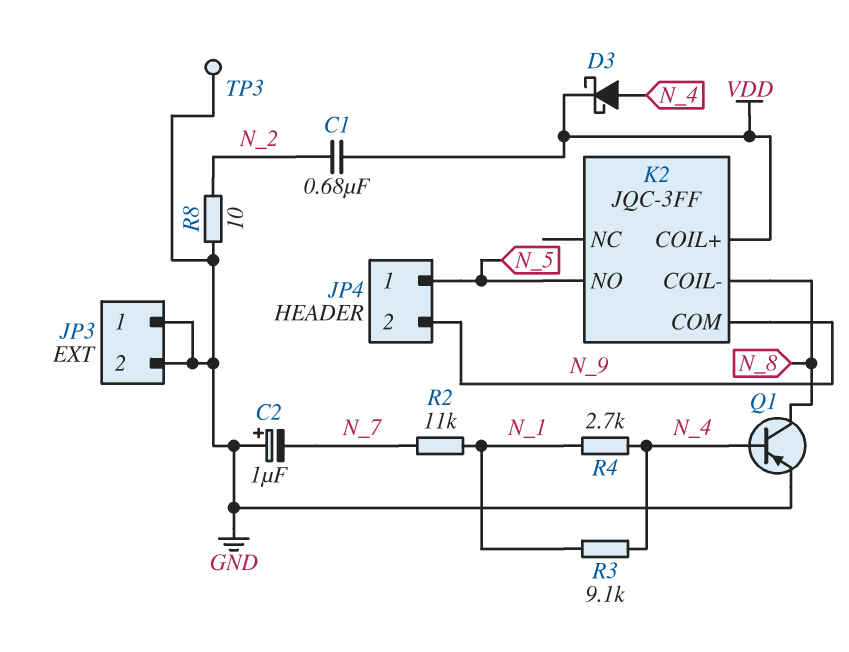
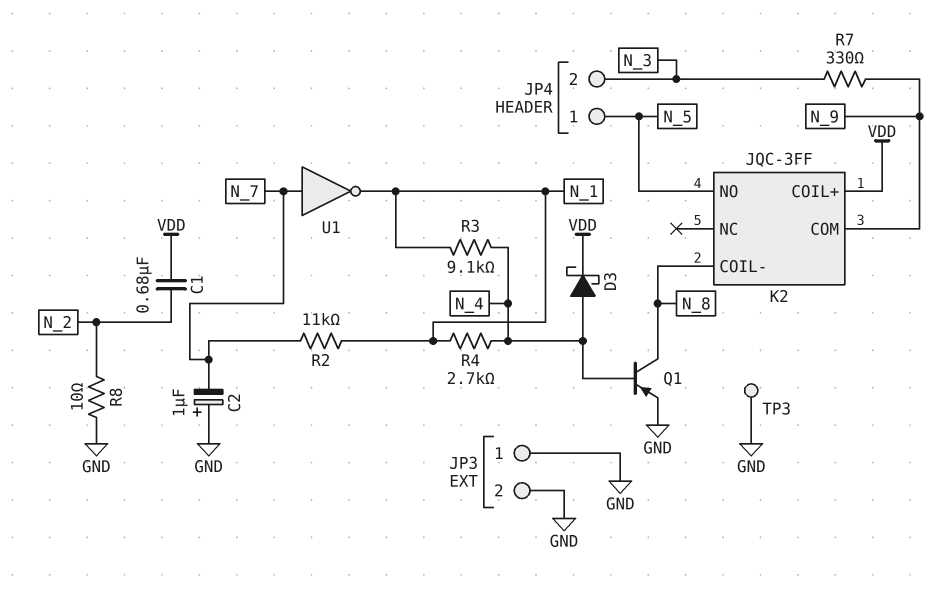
JP4 pin 2: N_9 -> N_3
R7: none -> 330 (N_3, N_9)
U1: none -> NOT (in N_7, out N_1)

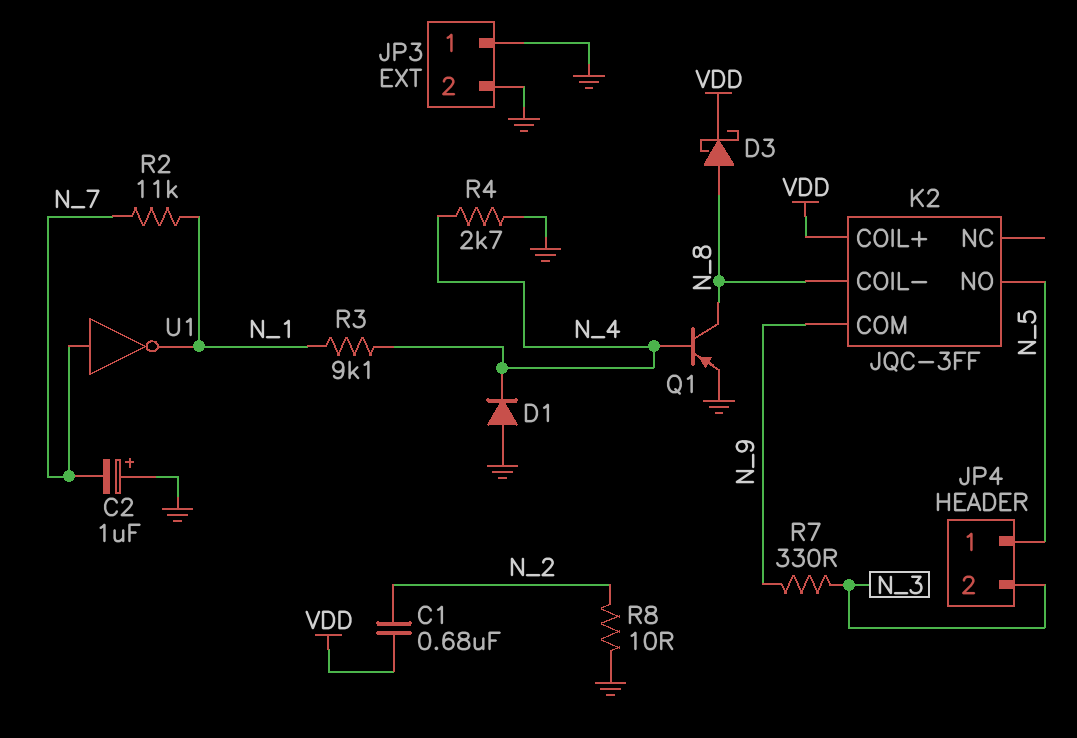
D1: none -> diode (A GND, K N_4)
D3: schottky (A N_4, K VDD) -> schottky (A N_8, K VDD)
R4: 2.7k (N_1, N_4) -> 2.7k (GND, N_4)
TP3: test point (GND) -> none

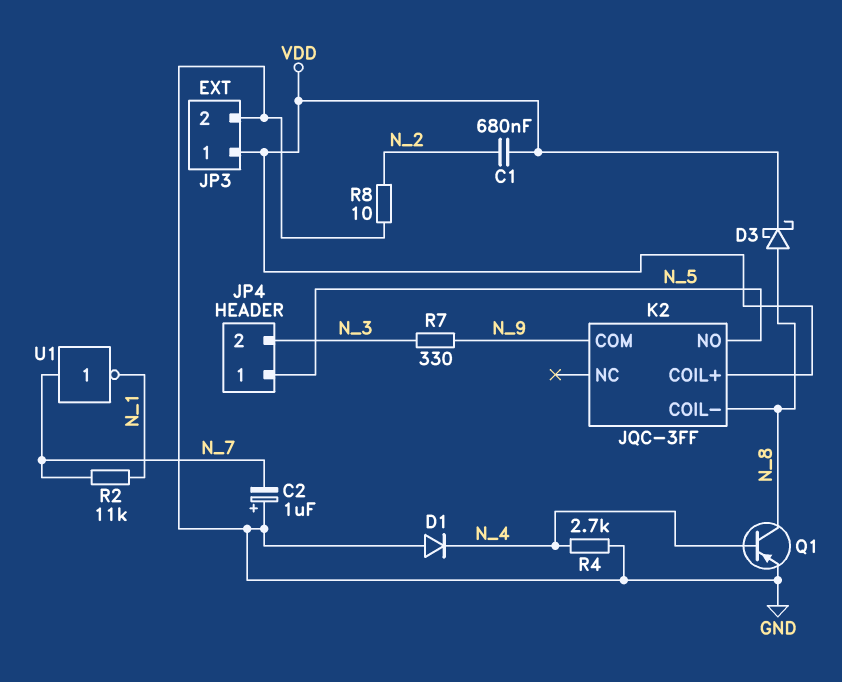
JP3 pin 1: GND -> VDD
R3: 9.1k (N_1, N_4) -> none

